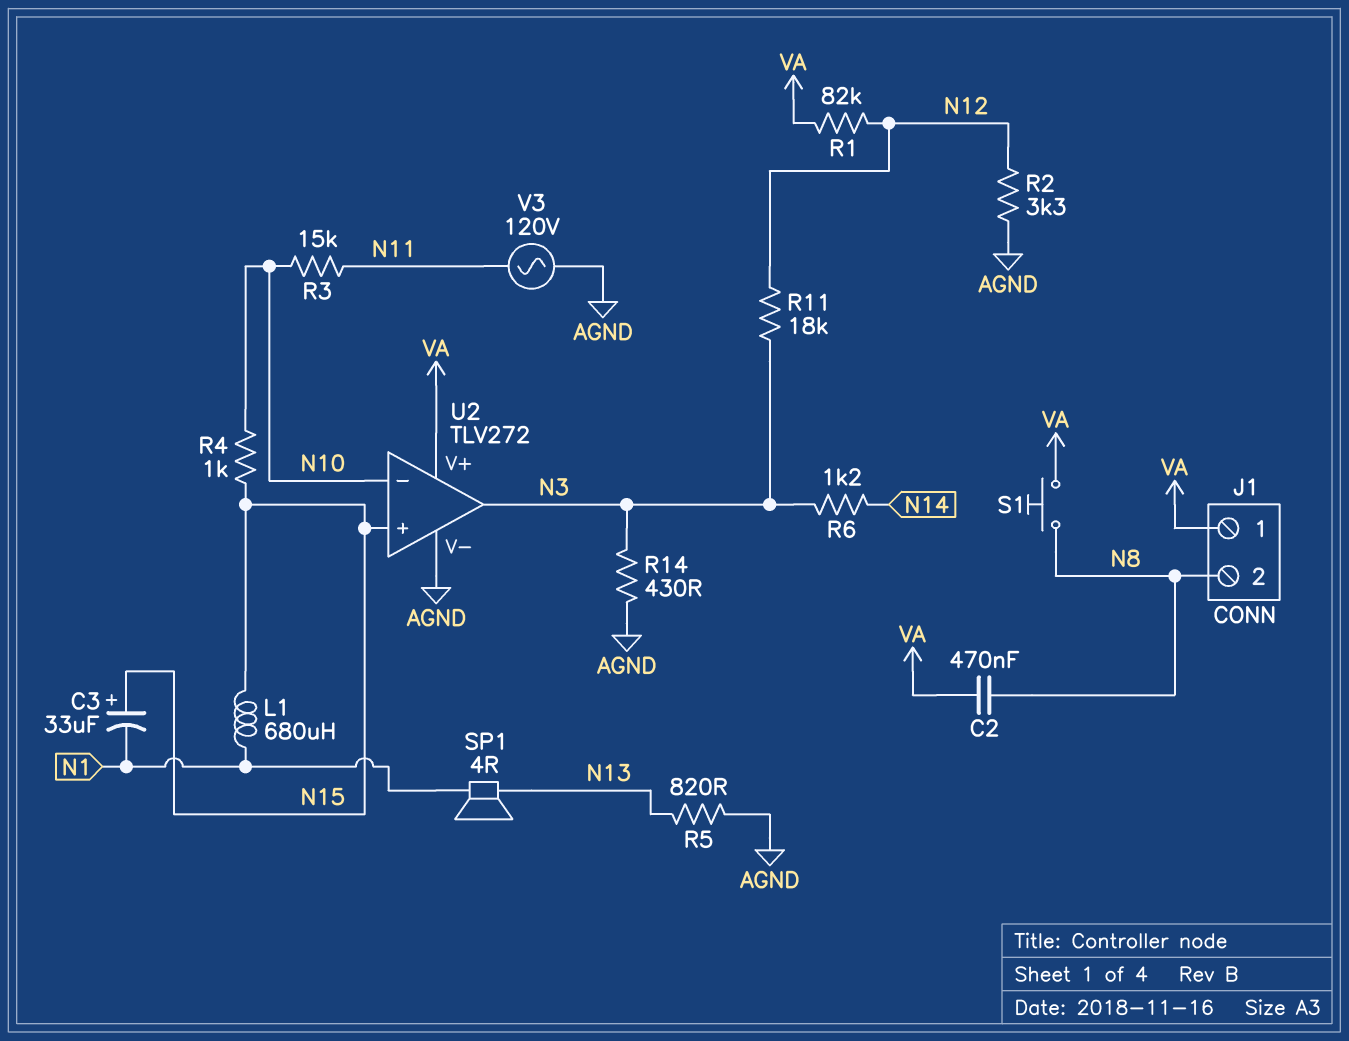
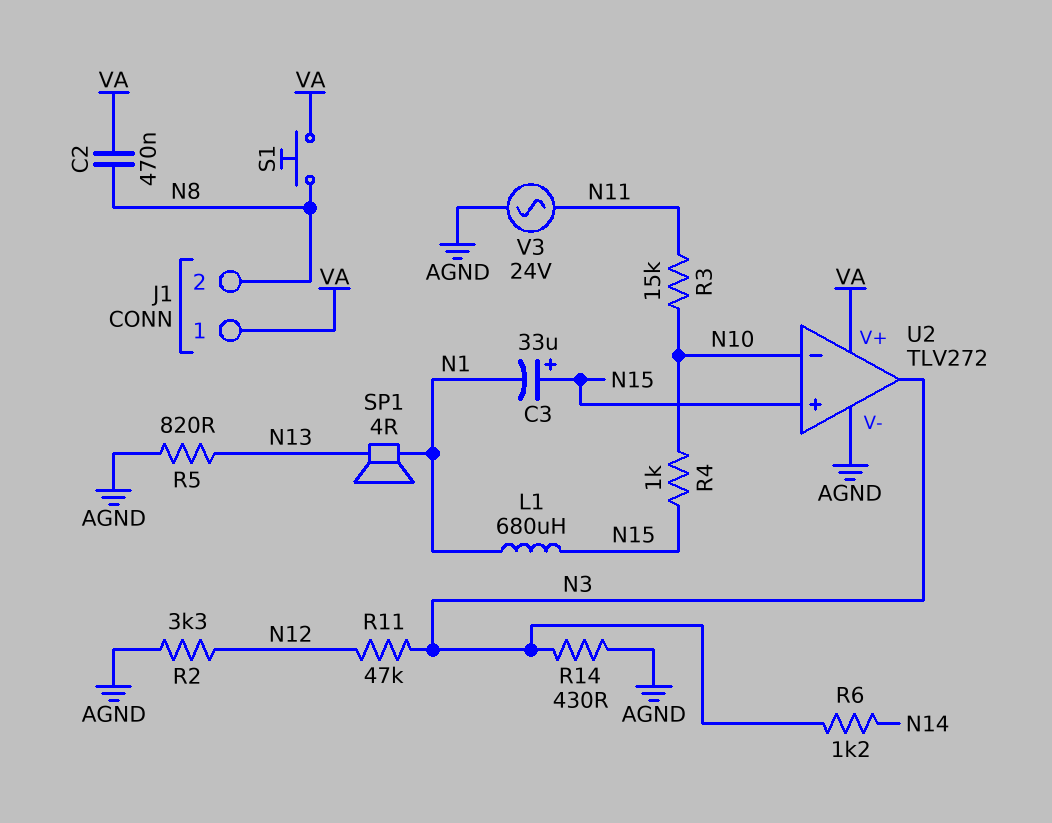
R1: 82k (N12, VA) -> none
R11: 18k (N3, N12) -> 47k (N3, N12)
V3: AC 120V (AGND, N11) -> AC 24V (AGND, N11)

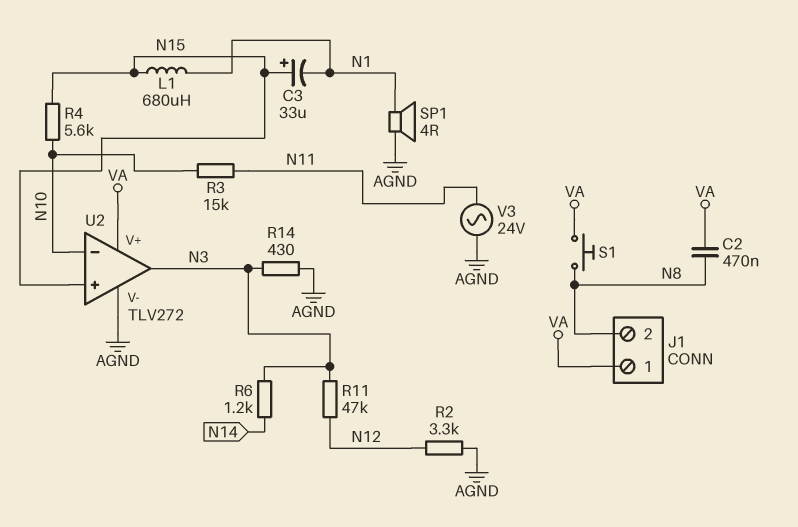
R4: 1k (N10, N15) -> 5.6k (N10, N15)
R5: 820 (AGND, N13) -> none
SP1: speaker 4R (N1, N13) -> speaker 4R (AGND, N1)

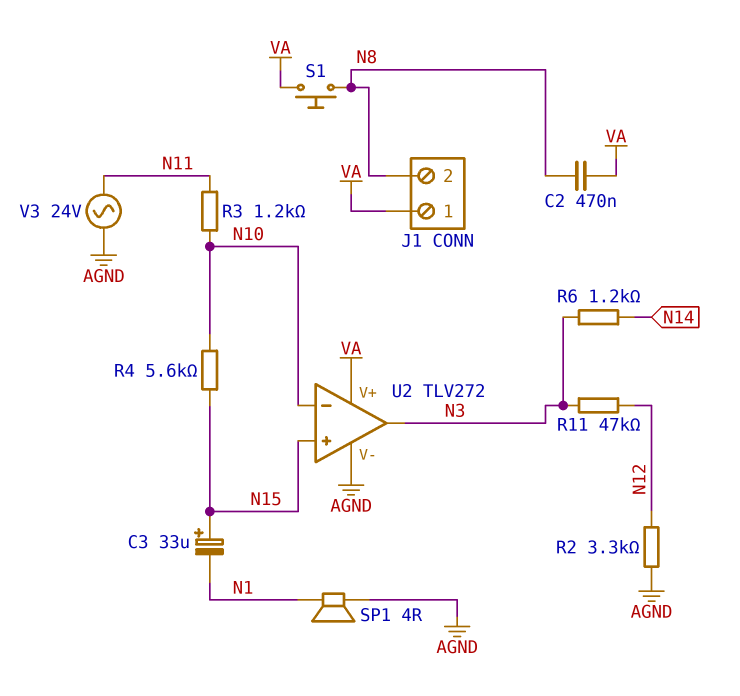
L1: 680uH (N1, N15) -> none
R3: 15k (N10, N11) -> 1.2k (N10, N11)
R14: 430 (AGND, N3) -> none

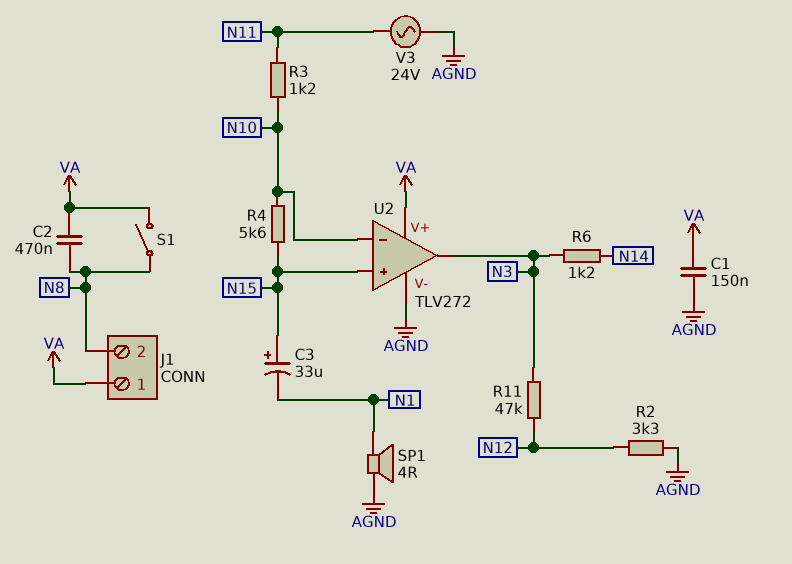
C1: none -> 150nF (AGND, VA)
S1: button (N8, VA) -> switch (N8, VA)

